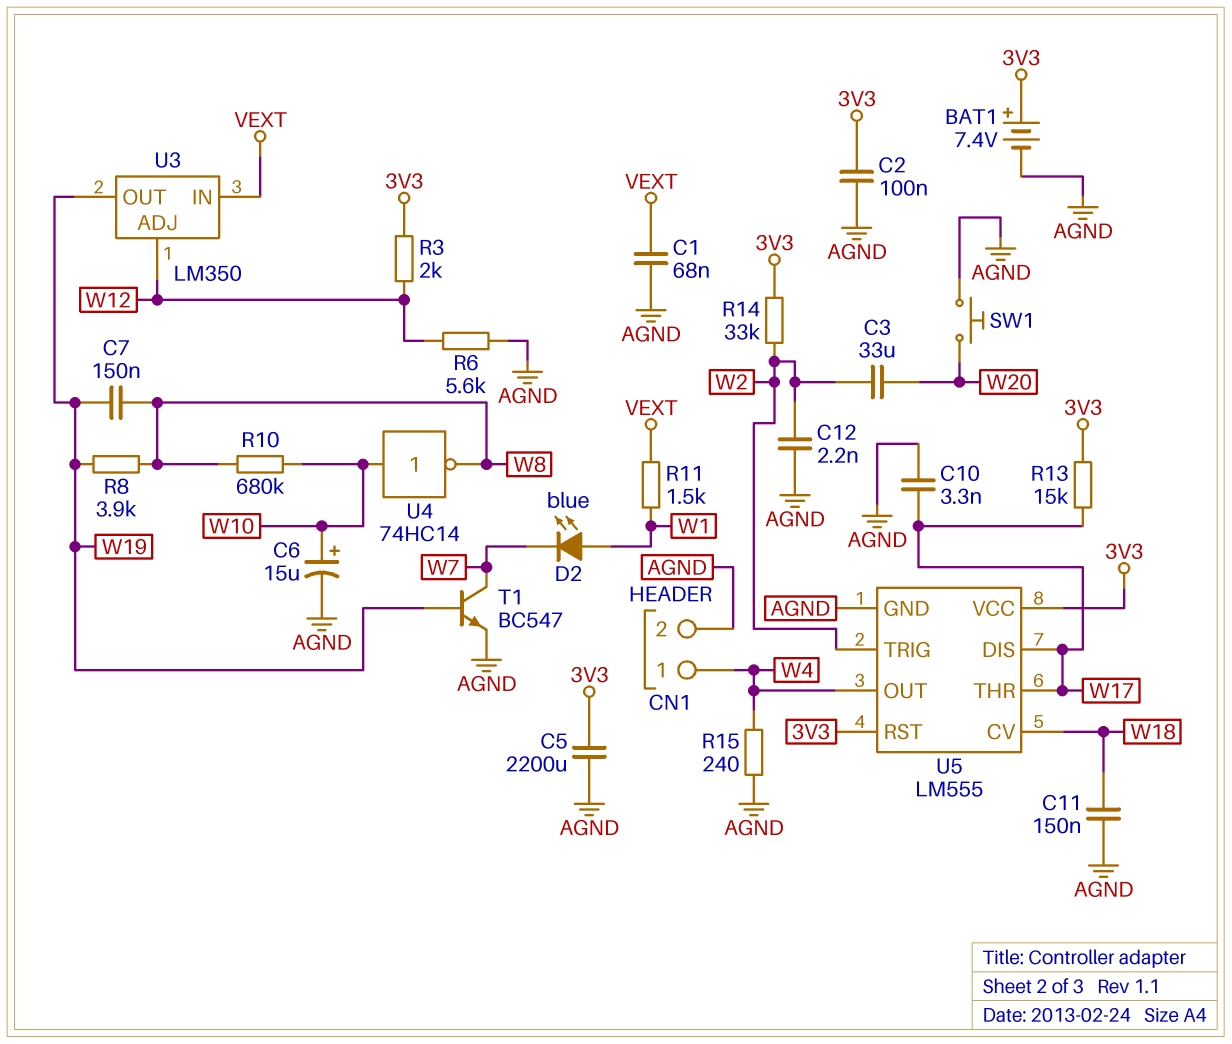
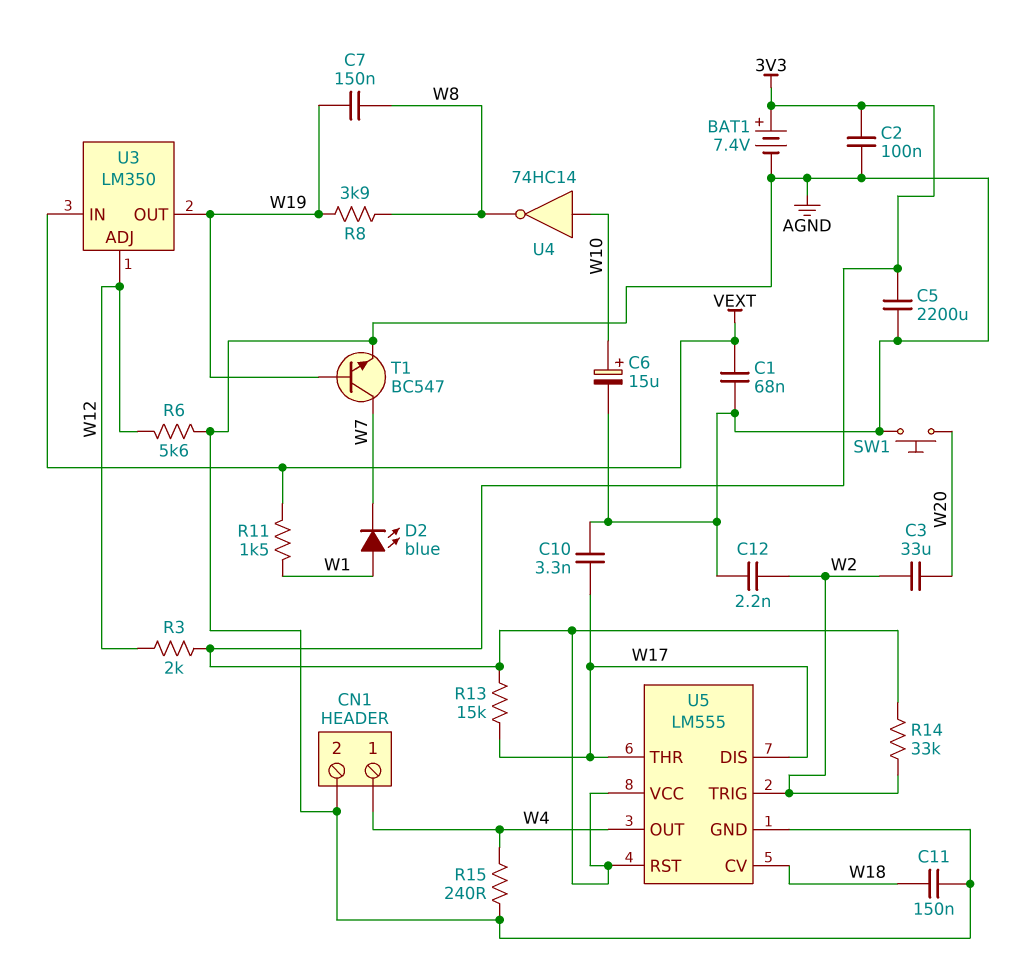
R10: 680k (W8, W10) -> none

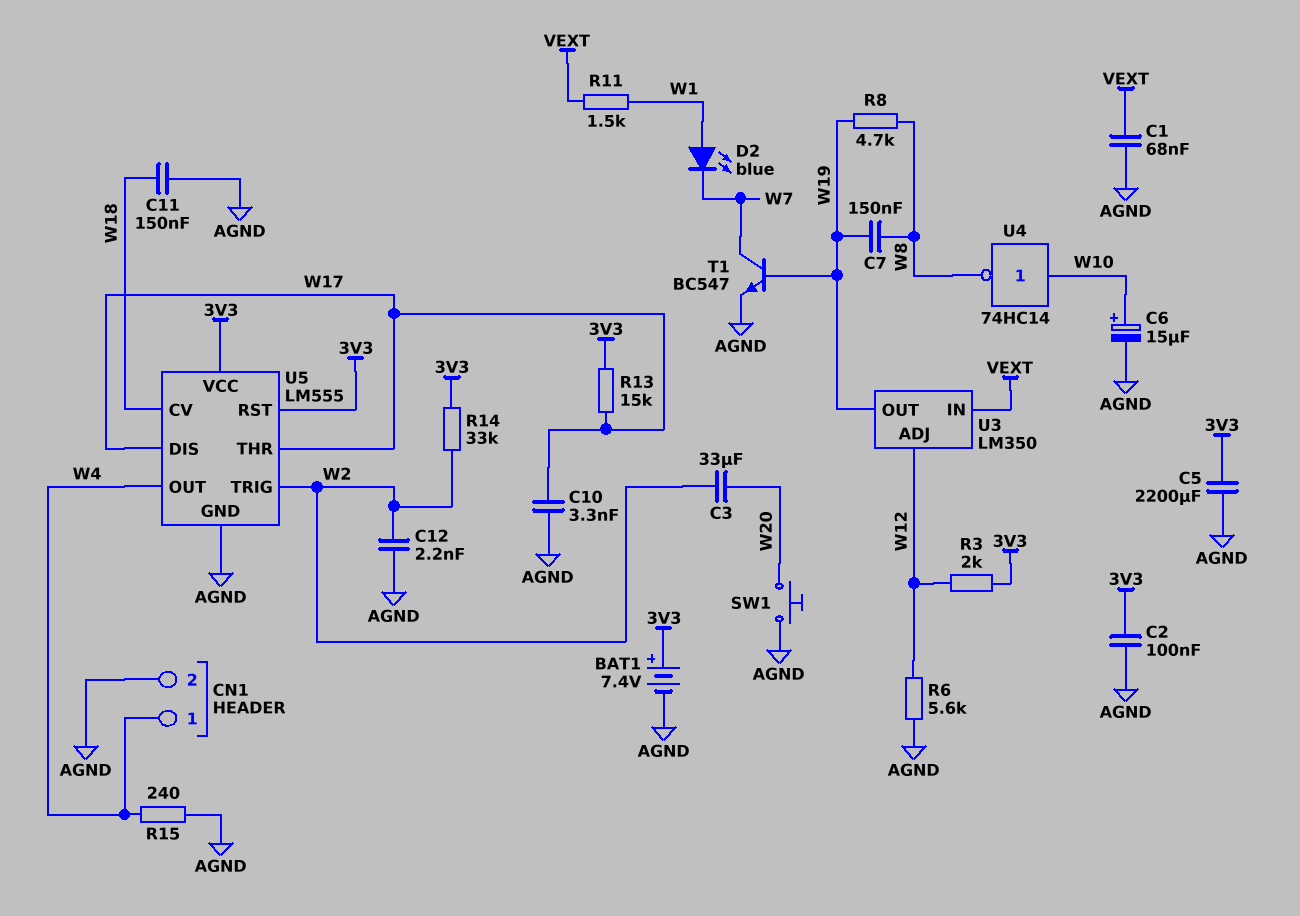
R8: 3.9k (W8, W19) -> 4.7k (W8, W19)

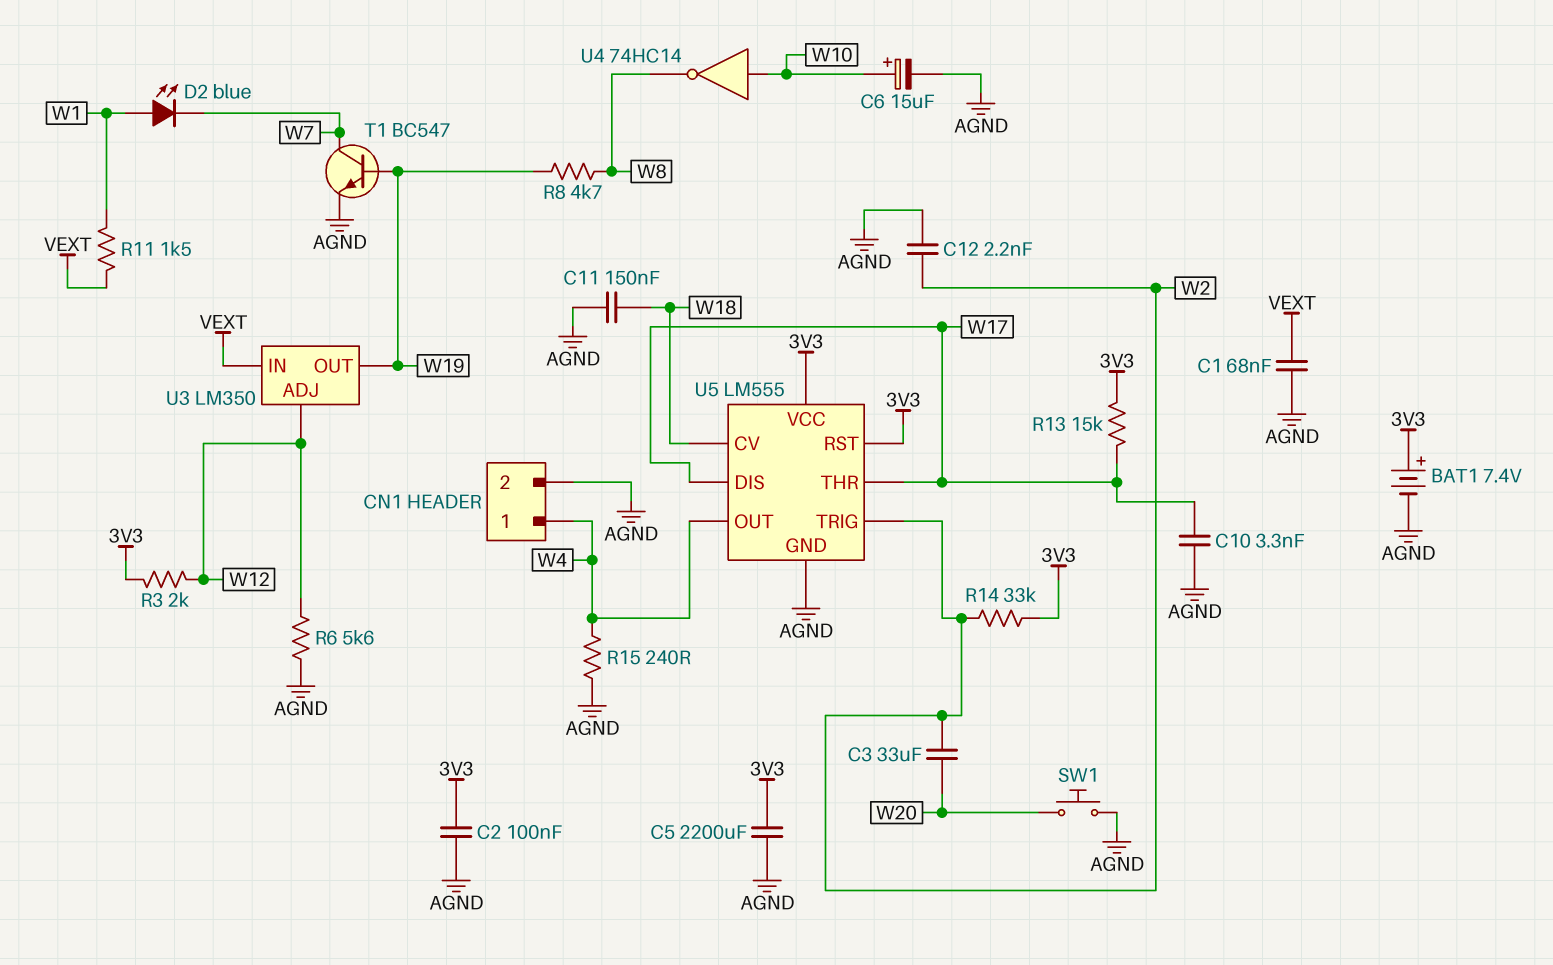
C7: 150nF (W8, W19) -> none

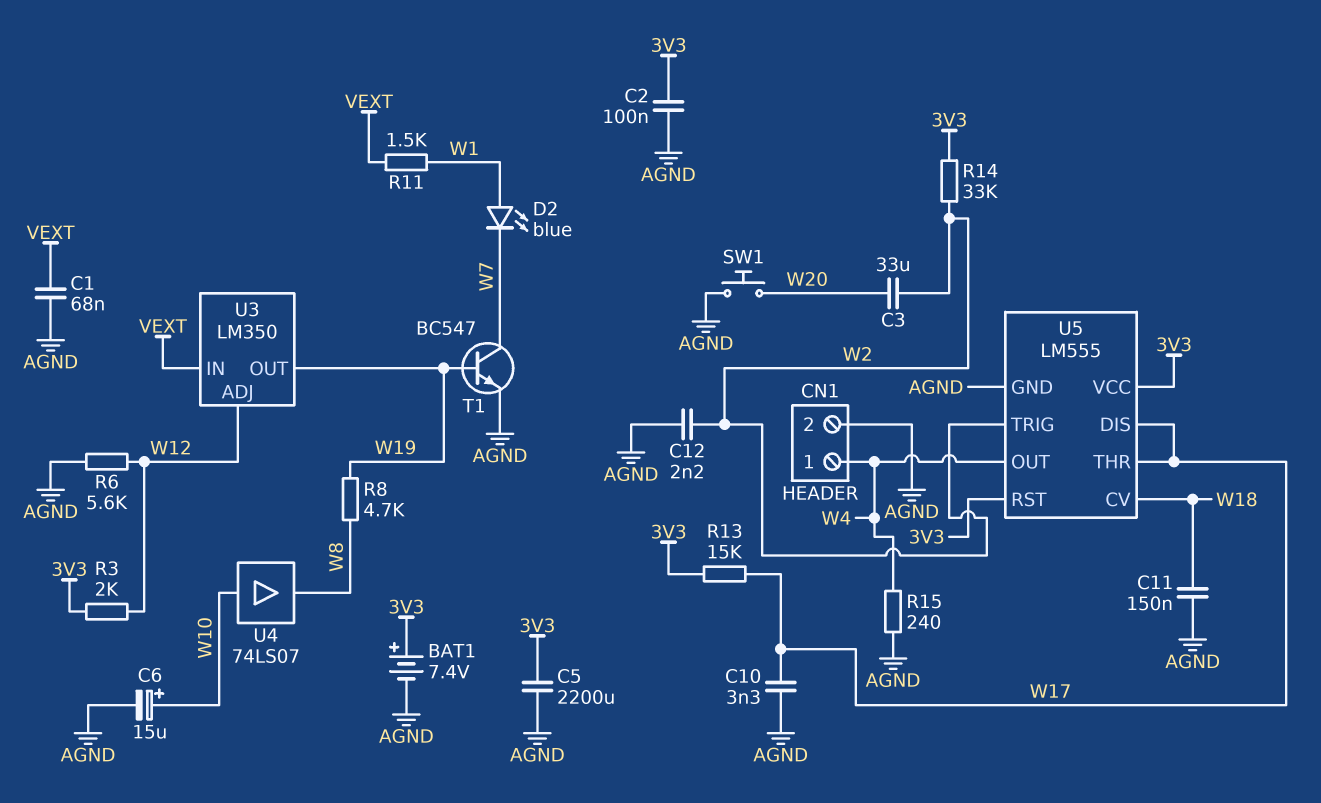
U4: NOT 74HC14 (in W10, out W8) -> buffer 74LS07 (in W10, out W8)

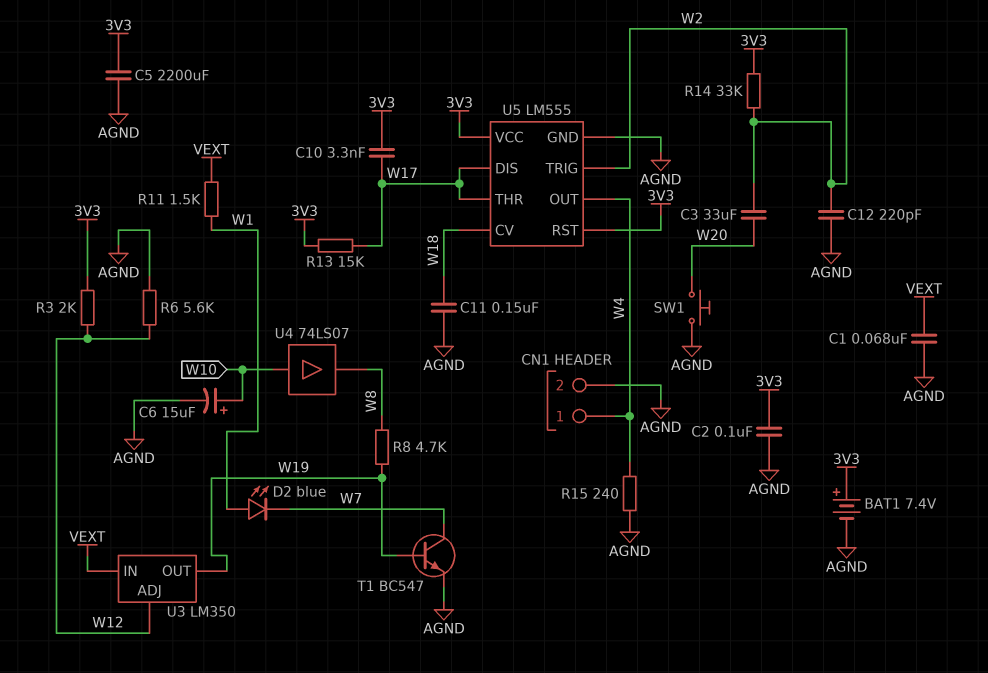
C10: 3.3nF (AGND, W17) -> 3.3nF (3V3, W17)
C12: 2.2nF (AGND, W2) -> 220pF (AGND, W2)

